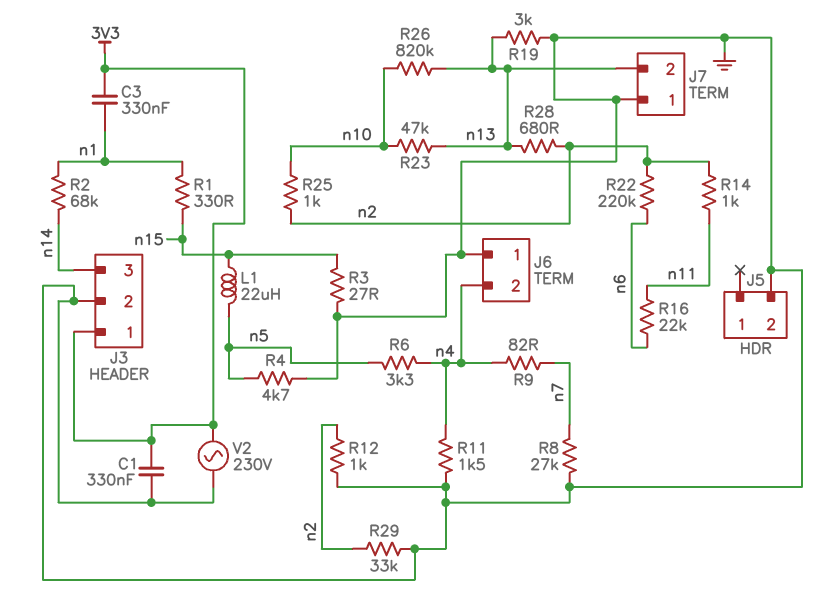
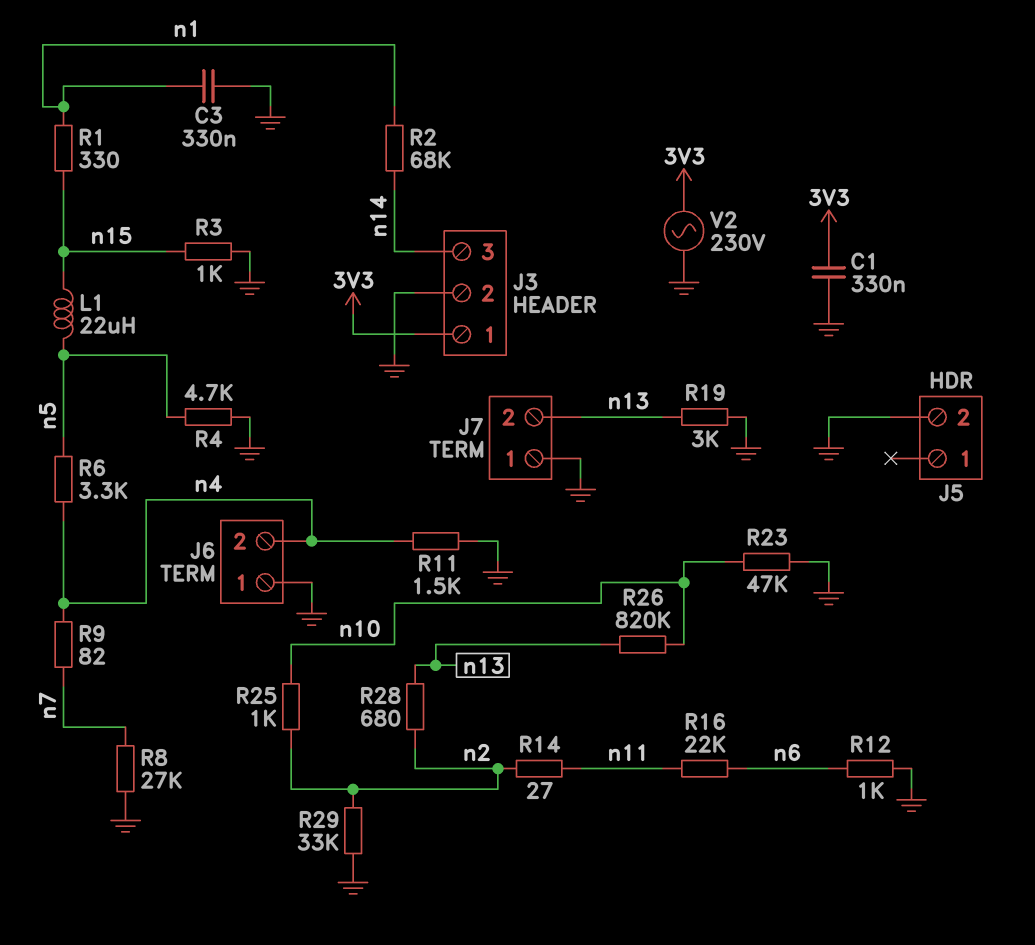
C3: 330nF (3V3, n1) -> 330nF (GND, n1)
R3: 27 (GND, n15) -> 1k (GND, n15)
R12: 1k (GND, n2) -> 1k (GND, n6)
R14: 1k (n2, n11) -> 27 (n2, n11)
R22: 220k (n2, n6) -> none
R23: 47k (n10, n13) -> 47k (GND, n10)

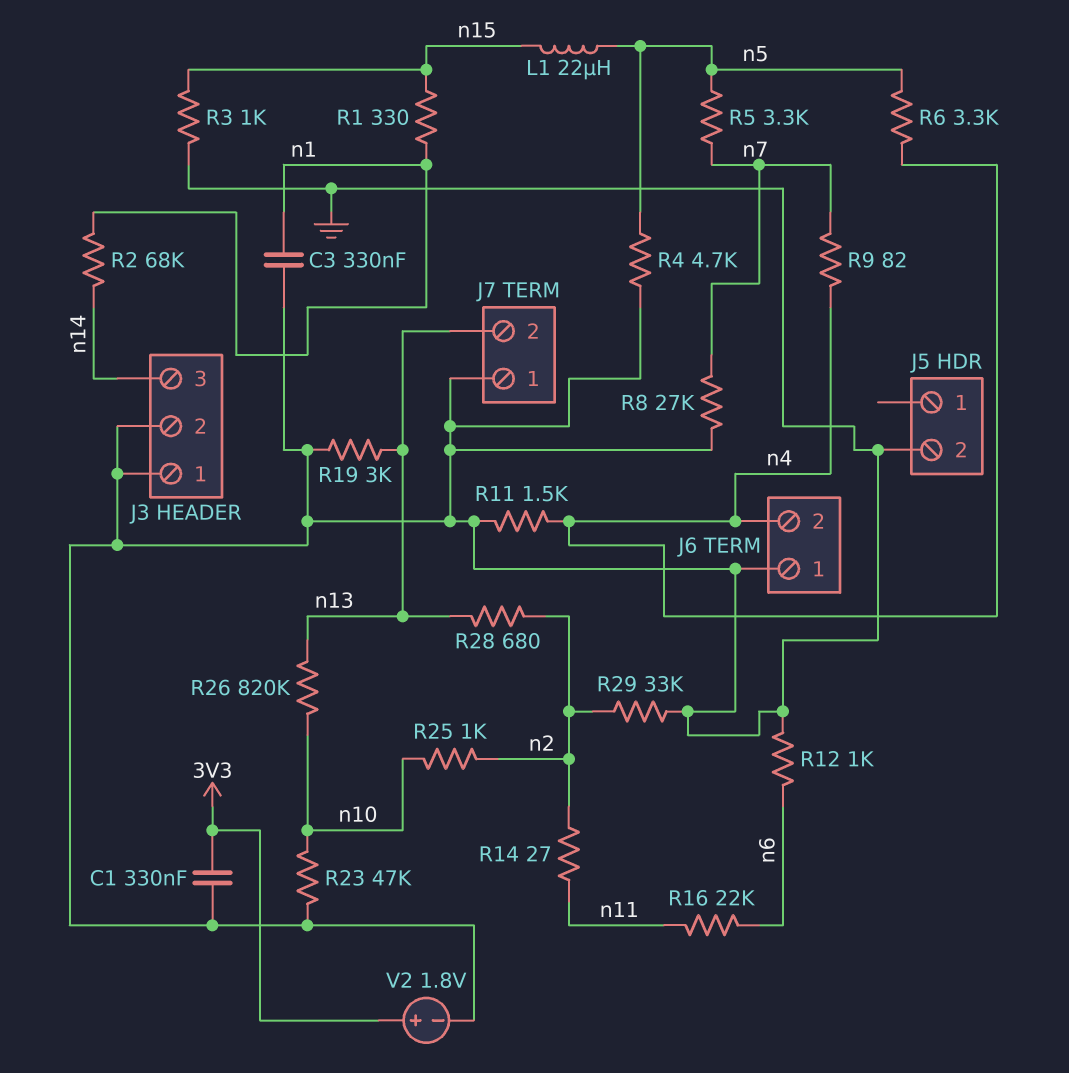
J3 pin 1: 3V3 -> GND
R5: none -> 3.3k (n5, n7)
V2: AC 230V (3V3, GND) -> 1.8V (plus 3V3, minus GND)

